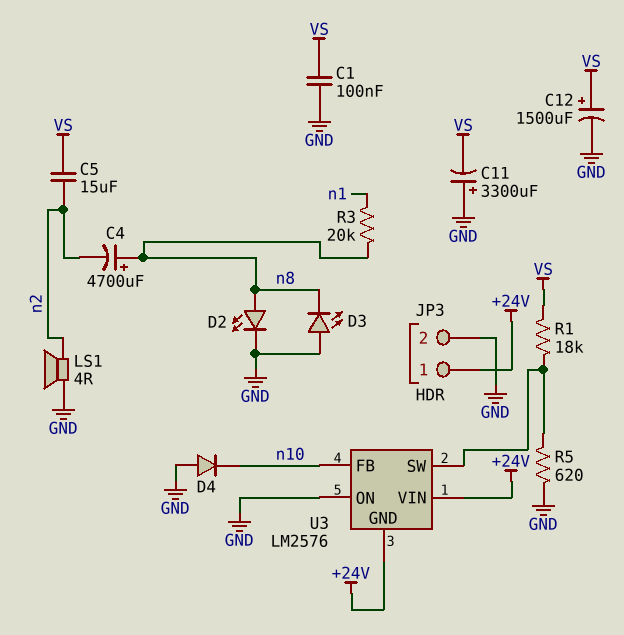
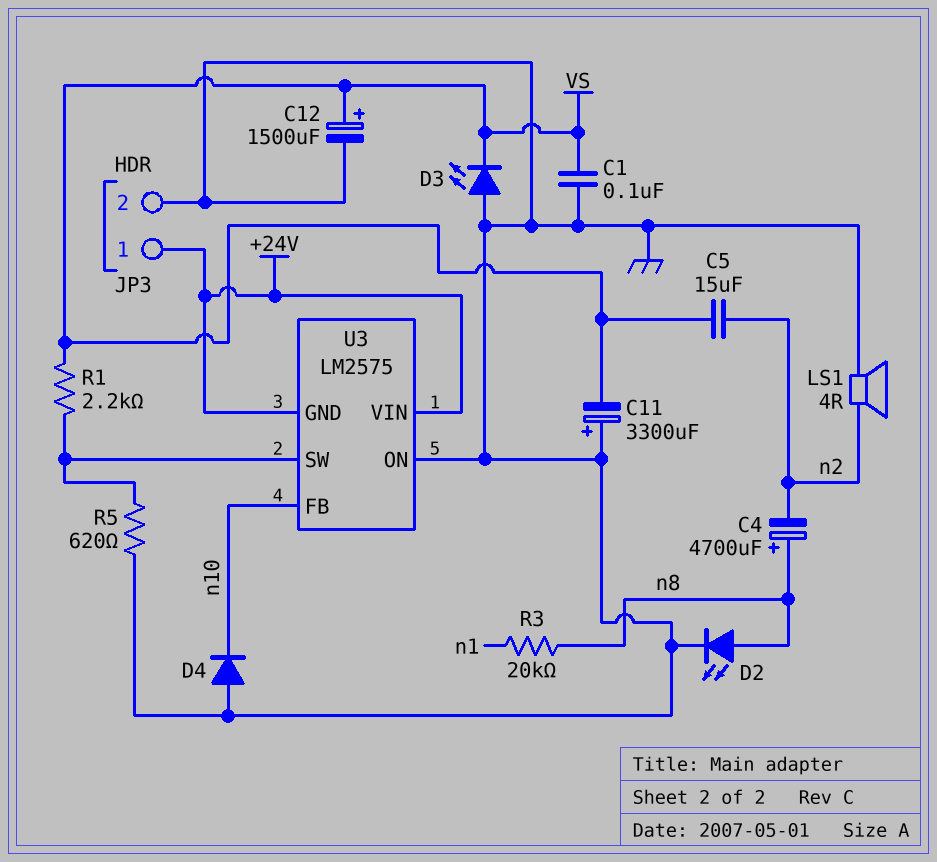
D3: LED (A GND, K n8) -> LED (A GND, K VS)
R1: 18k (U3/SW, VS) -> 2.2k (U3/SW, VS)
U3: LM2576 -> LM2575

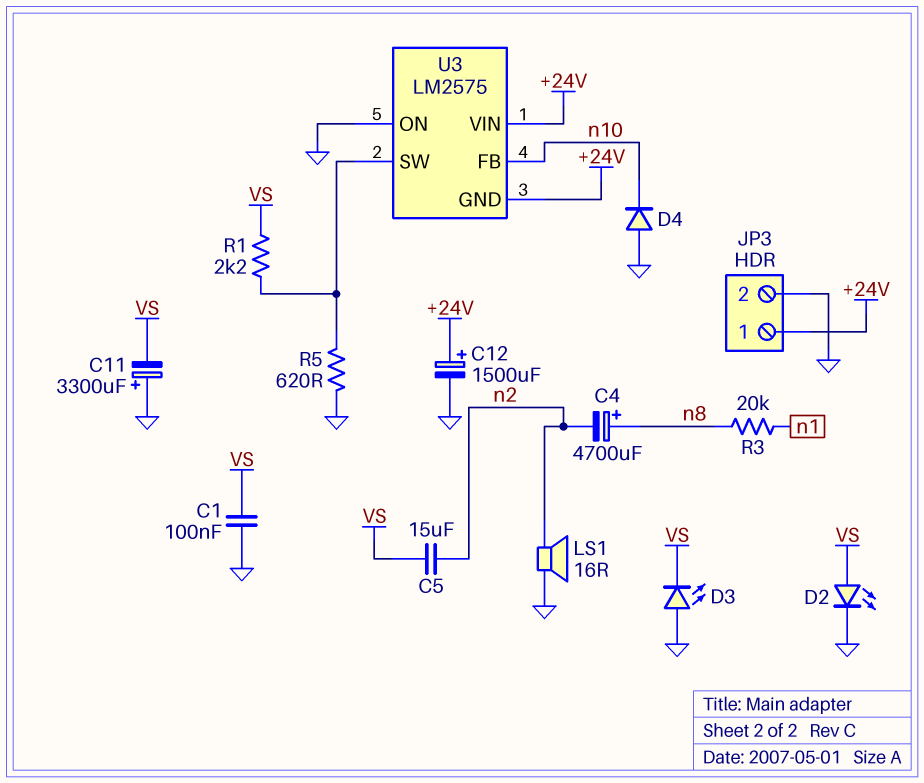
C12: 1500uF (plus VS, minus GND) -> 1500uF (plus +24V, minus GND)
D2: LED (A n8, K GND) -> LED (A VS, K GND)
LS1: speaker 4R (GND, n2) -> speaker 16R (GND, n2)

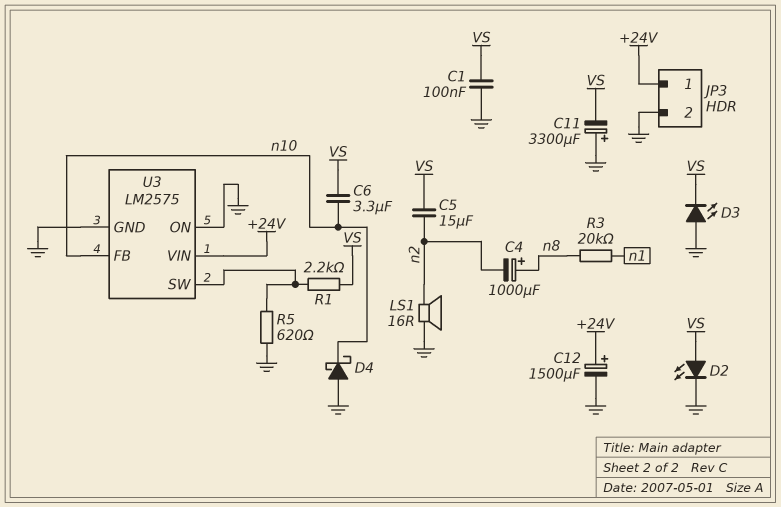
C4: 4700uF (plus n8, minus n2) -> 1000uF (plus n8, minus n2)
C6: none -> 3.3uF (VS, n10)
D4: diode (A GND, K n10) -> schottky (A GND, K n10)
U3 pin GND: +24V -> GND

